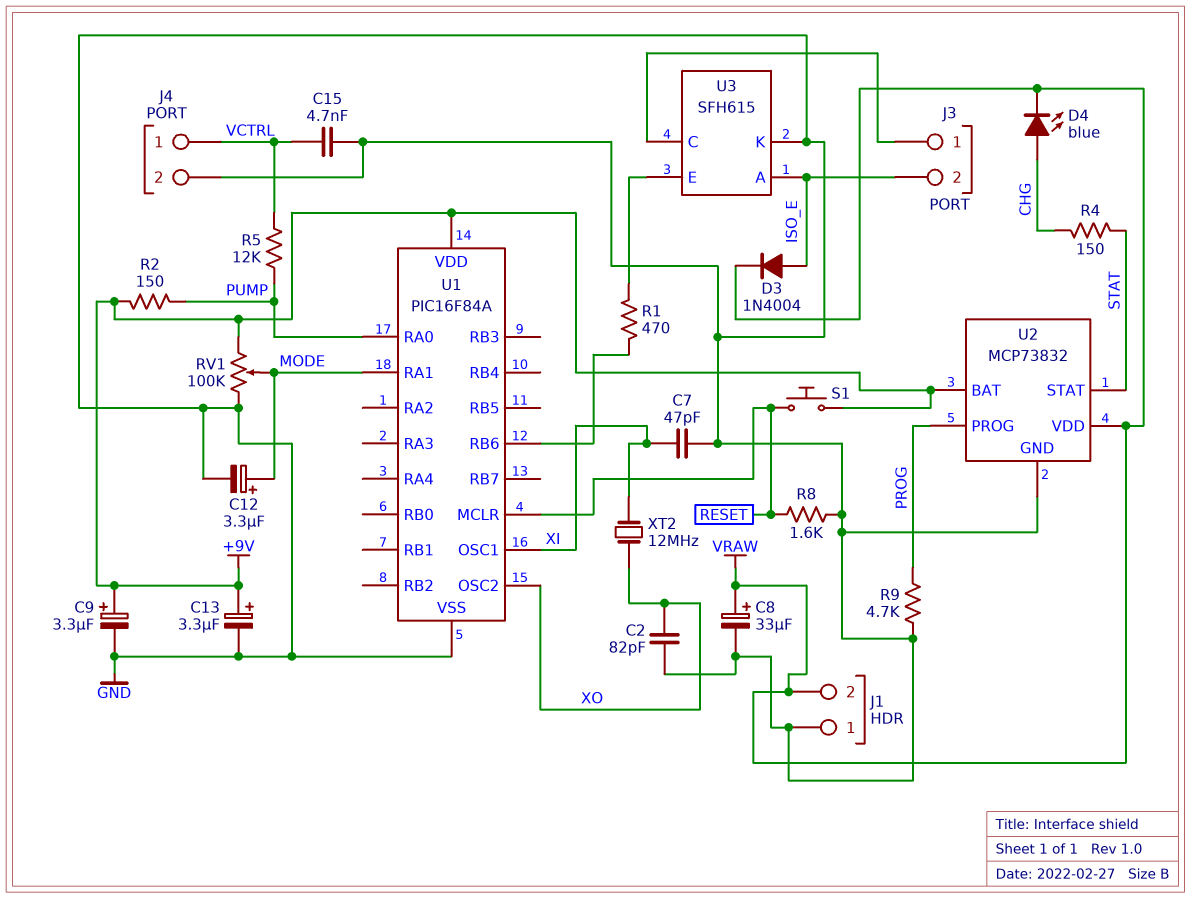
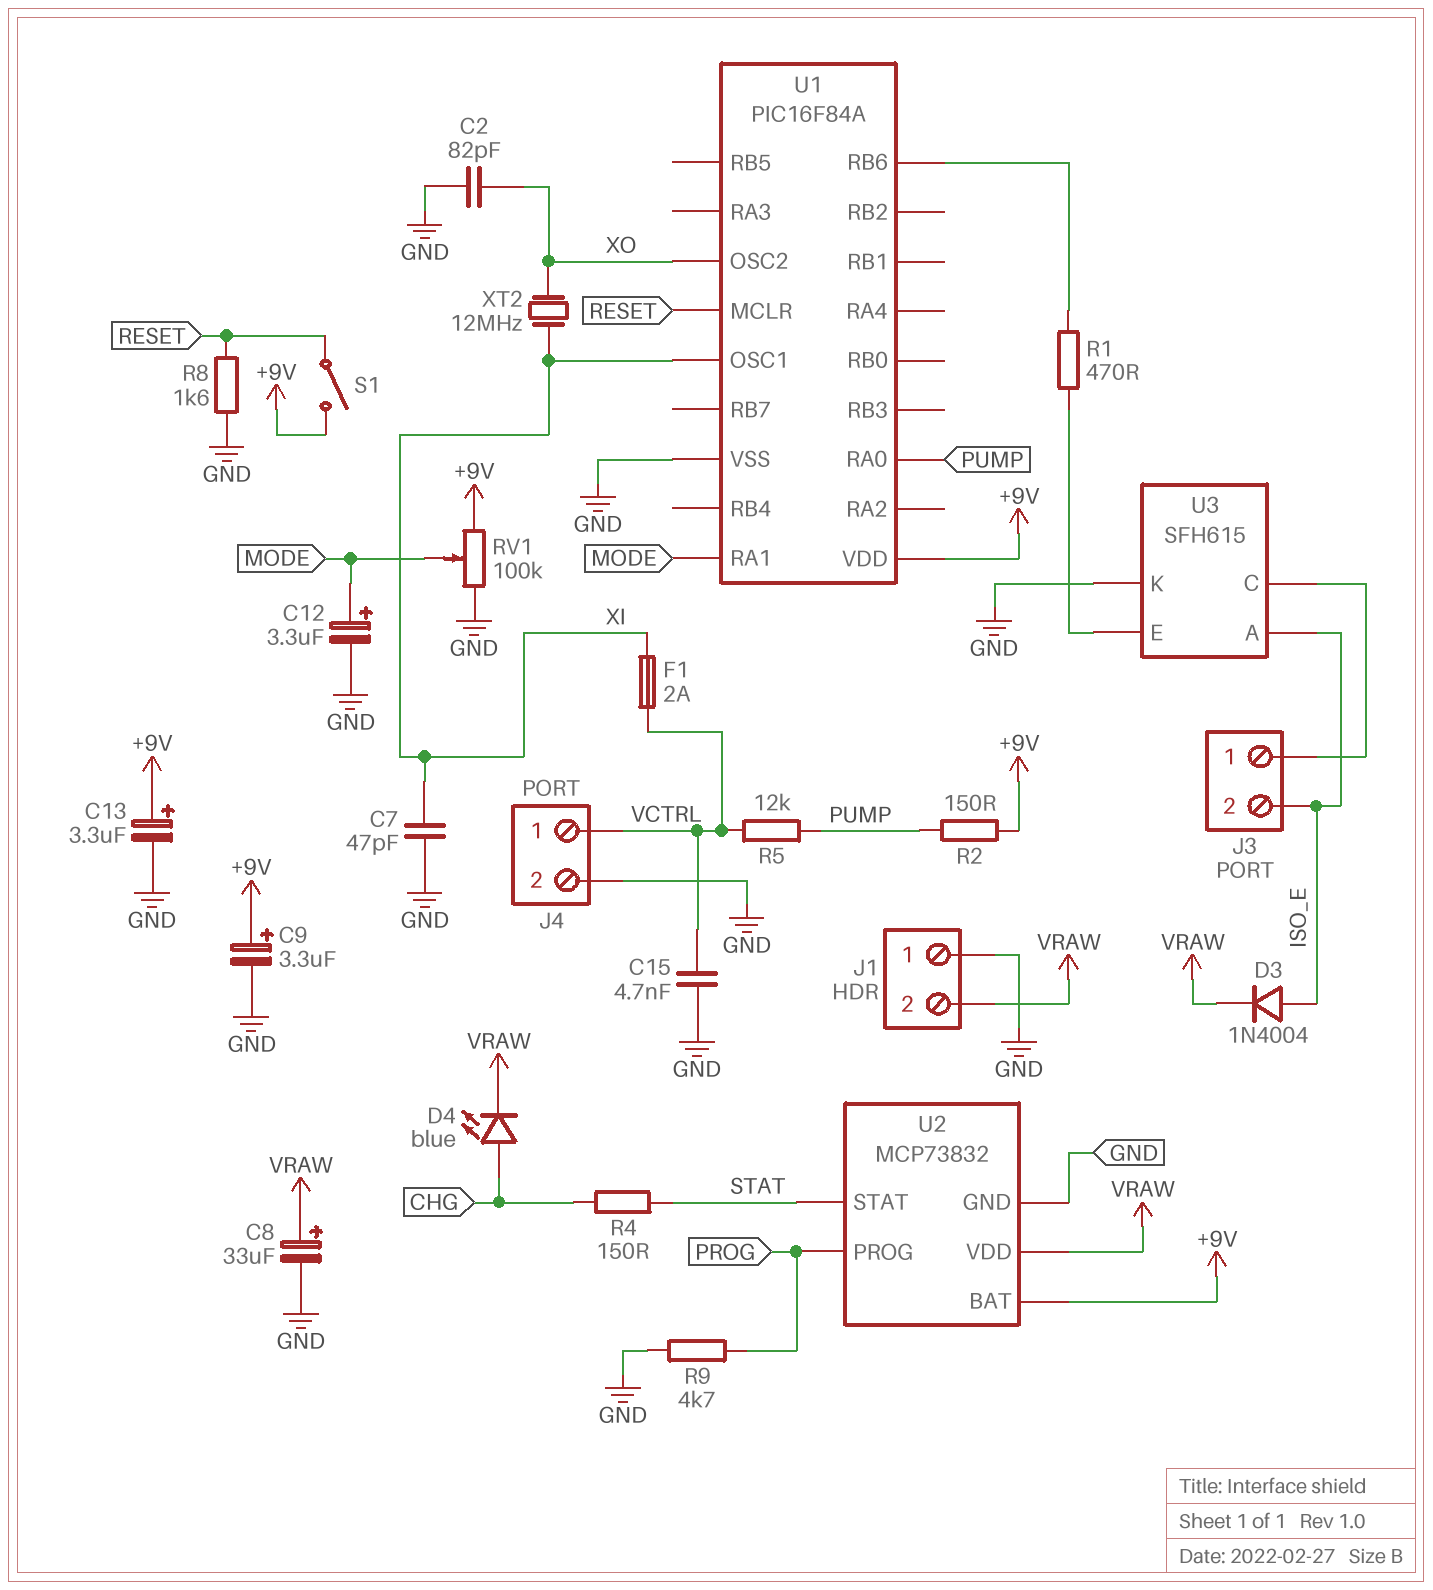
F1: none -> 2A (VCTRL, XI)
S1: button (+9V, RESET) -> switch (+9V, RESET)

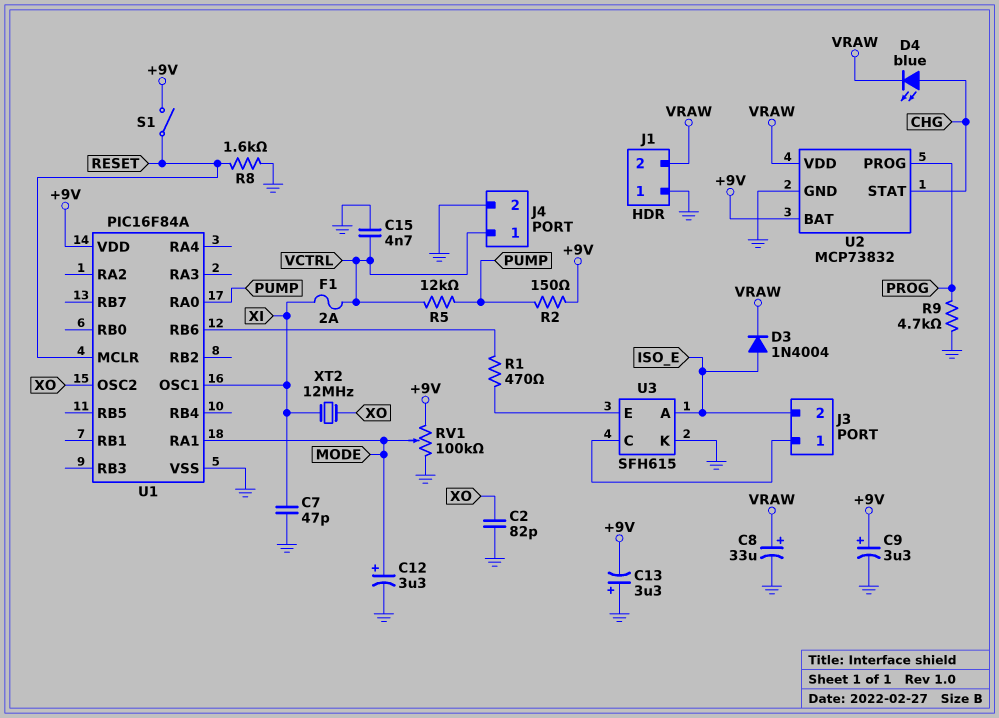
C13: 3.3uF (plus +9V, minus GND) -> 3.3uF (plus GND, minus +9V)
R4: 150 (CHG, STAT) -> none
U2 pin STAT: STAT -> CHG

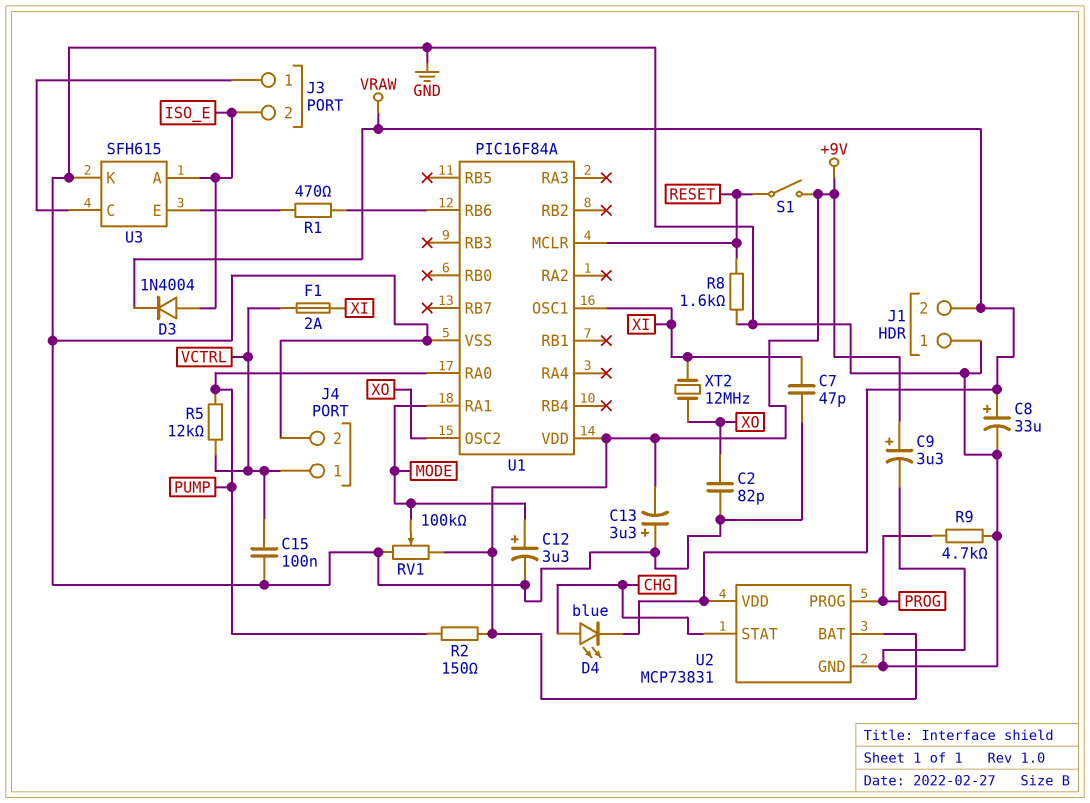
C15: 4.7nF (GND, VCTRL) -> 100nF (GND, VCTRL)
U2: MCP73832 -> MCP73831

